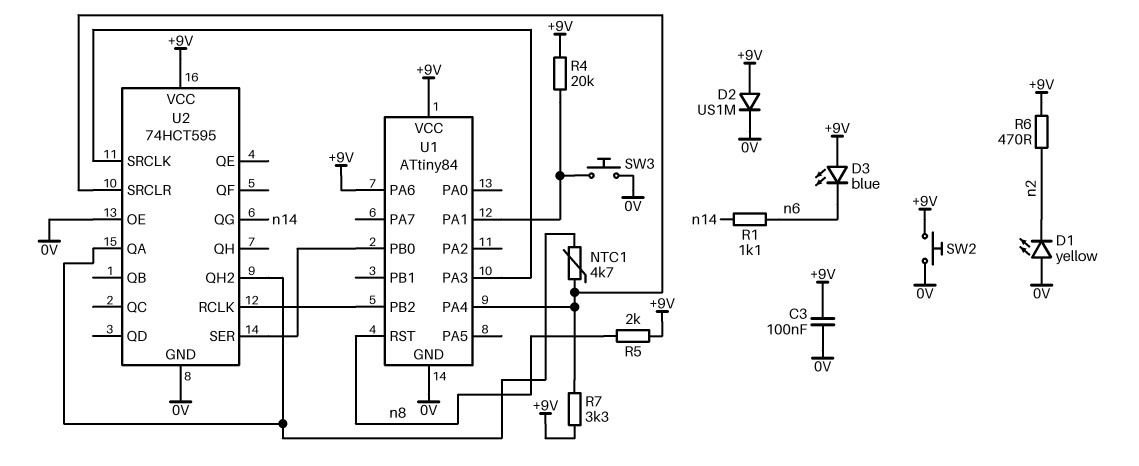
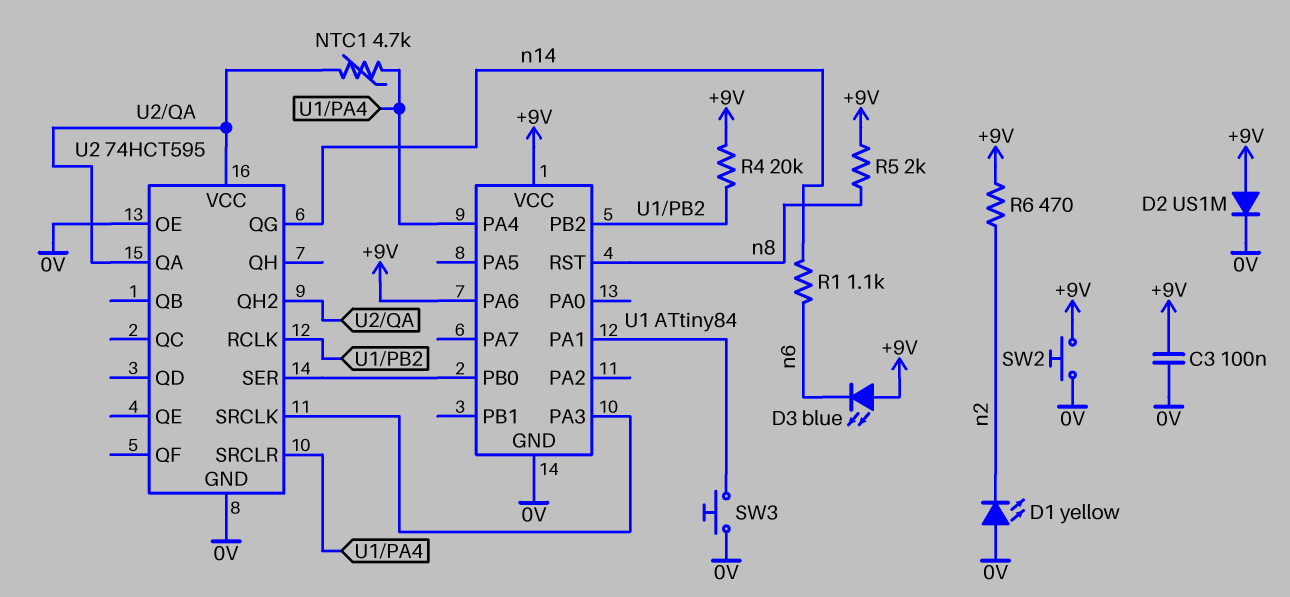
R4: 20k (+9V, U1/PA1) -> 20k (+9V, U1/PB2)
R7: 3.3k (+9V, U1/PA4) -> none
U2 pin VCC: +9V -> U2/QA

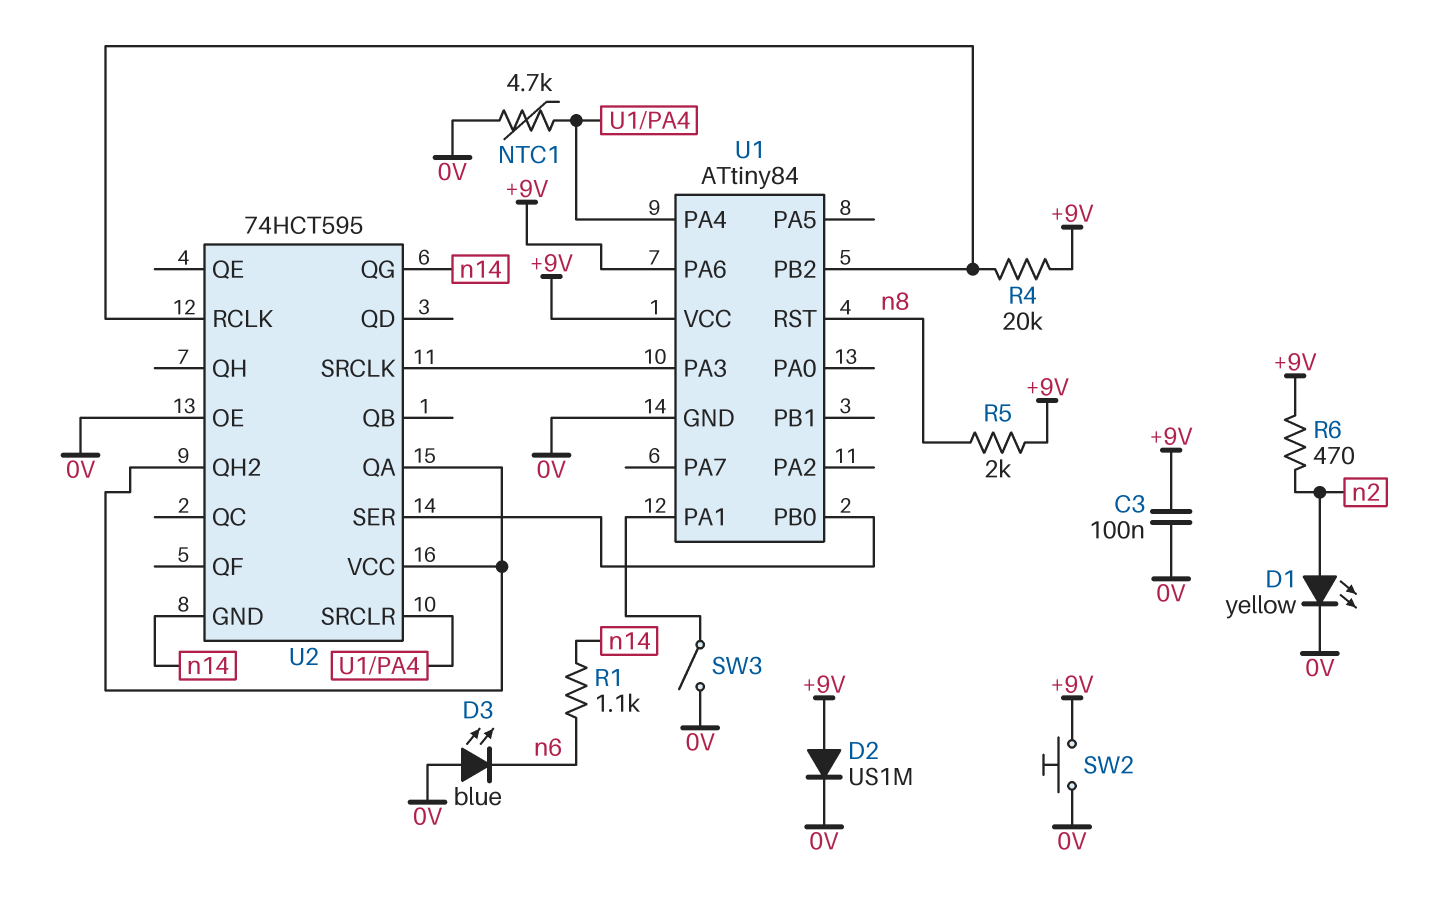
D1: LED yellow (A 0V, K n2) -> LED yellow (A n2, K 0V)
D3: LED blue (A +9V, K n6) -> LED blue (A 0V, K n6)
NTC1: 4.7k (U1/PA4, U2/QA) -> 4.7k (0V, U1/PA4)
SW3: button (0V, U1/PA1) -> switch (0V, U1/PA1)
U2 pin GND: 0V -> n14

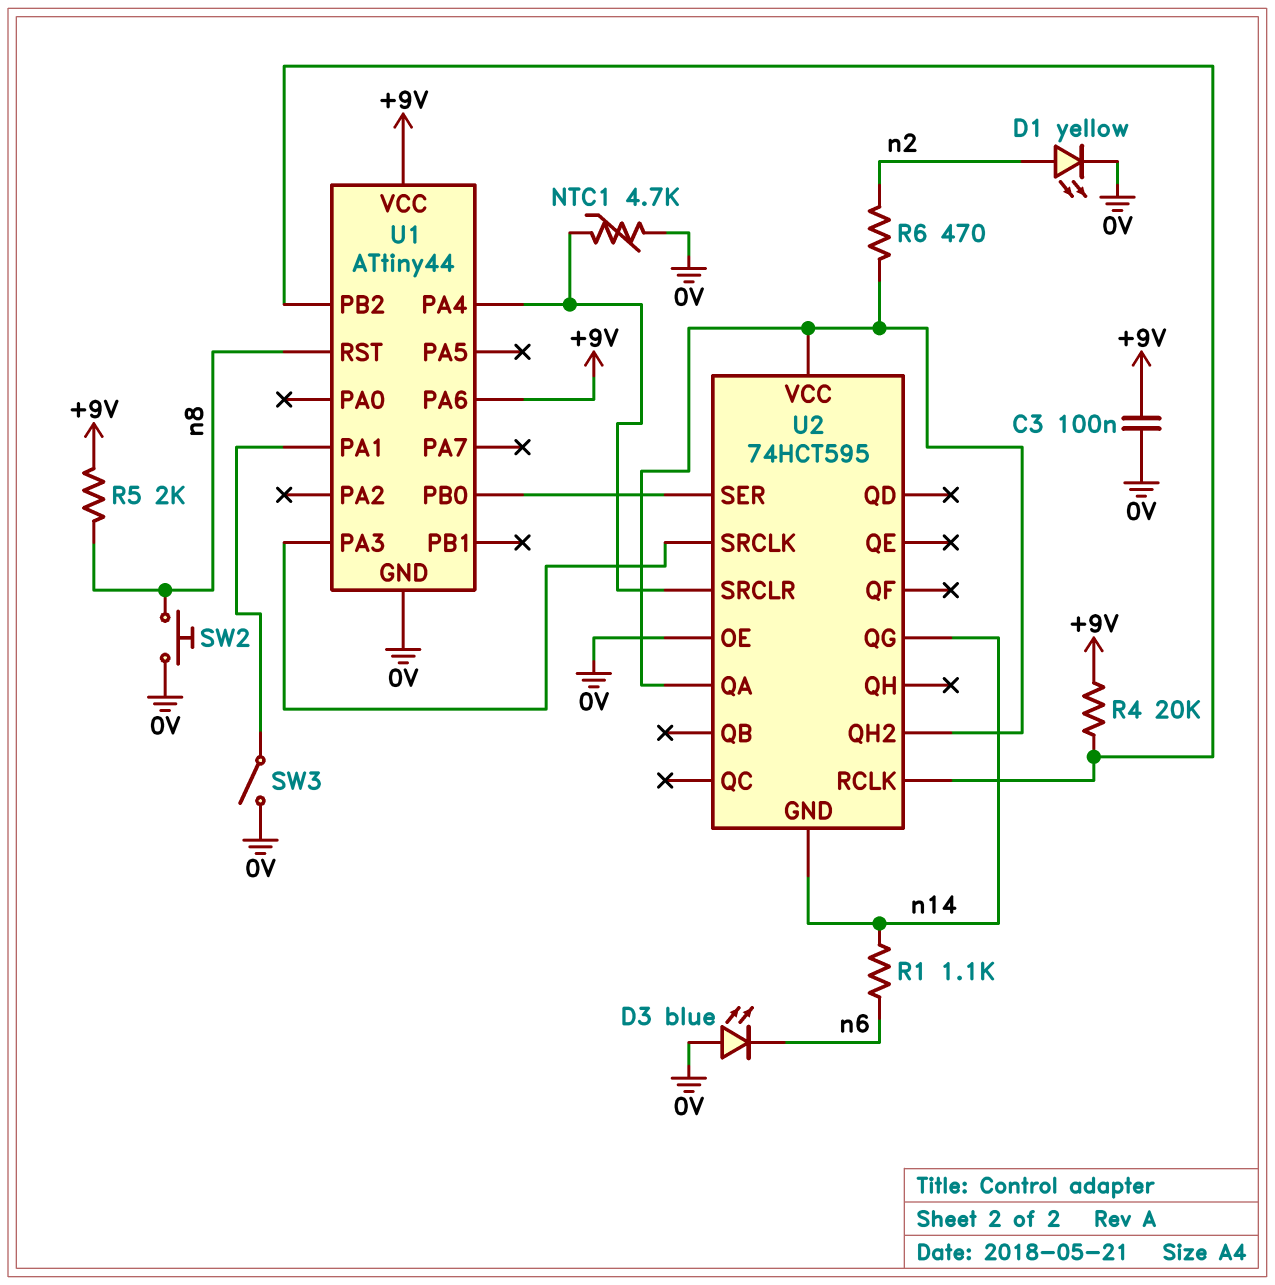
D2: diode US1M (A +9V, K 0V) -> none
R6: 470 (+9V, n2) -> 470 (U2/QA, n2)
SW2: button (+9V, 0V) -> button (0V, n8)
U1: ATtiny84 -> ATtiny44

